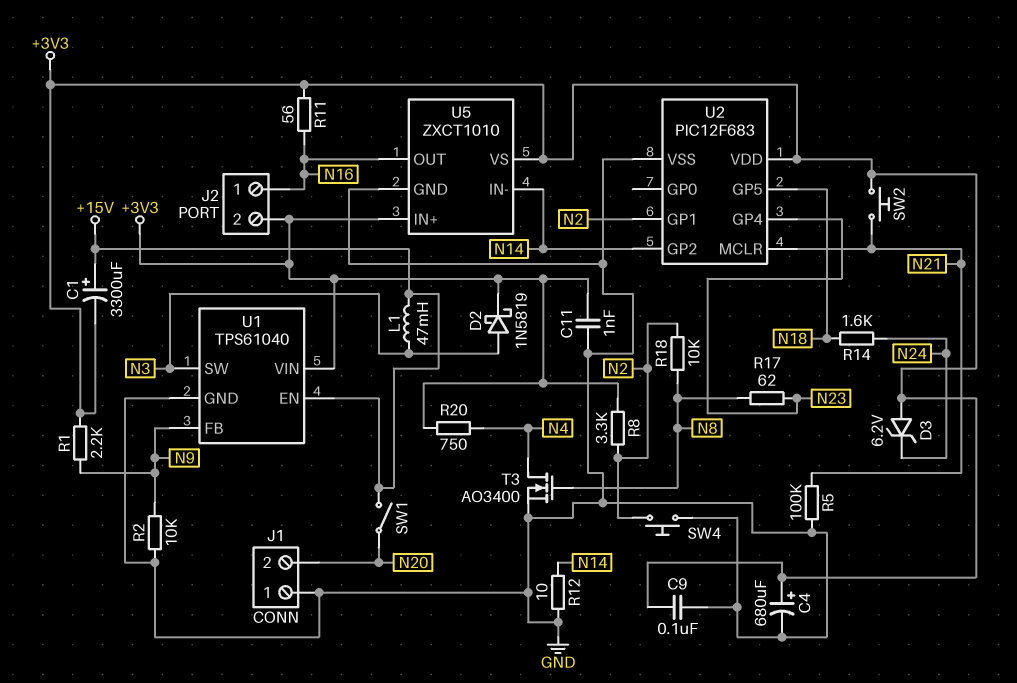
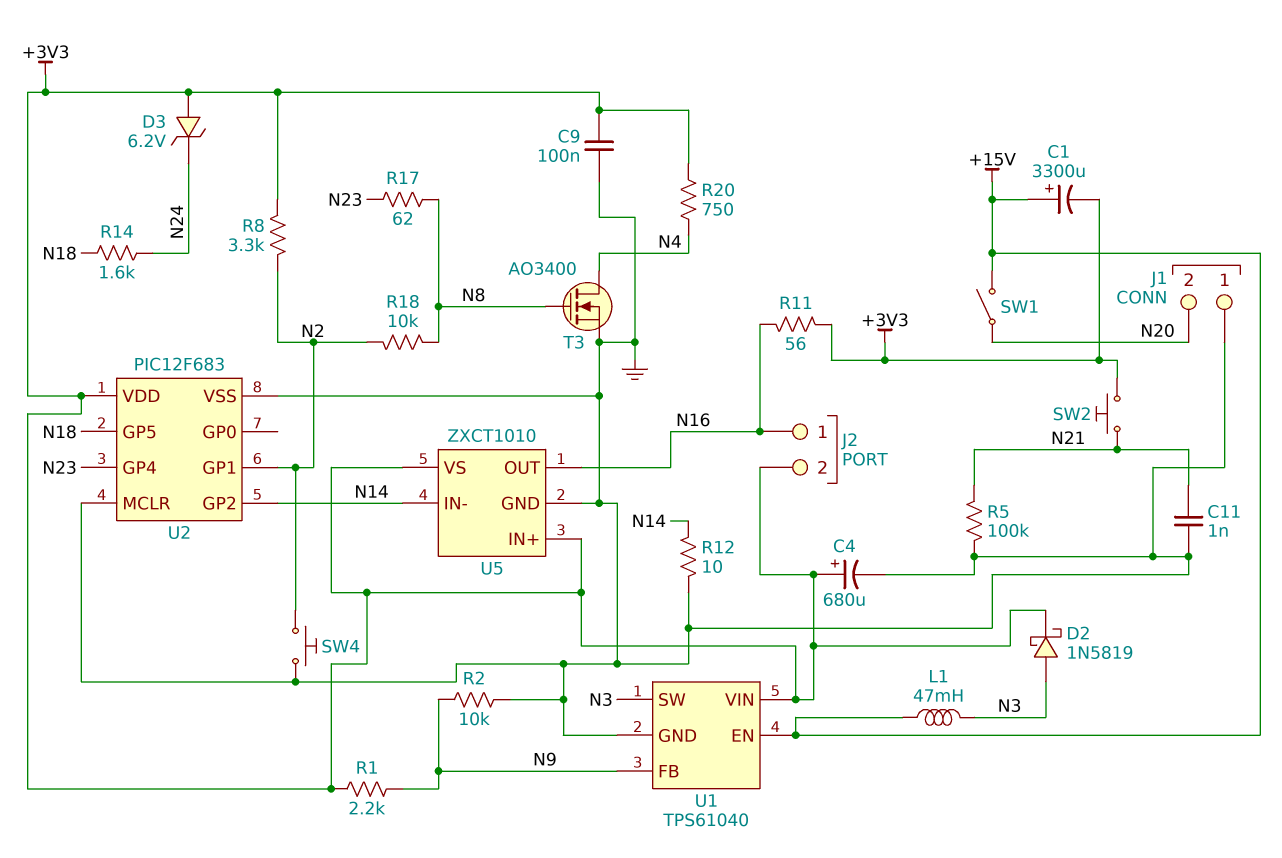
C11: 1nF (+3V3, GND) -> 1nF (GND, N21)
U2 pin MCLR: N21 -> GND

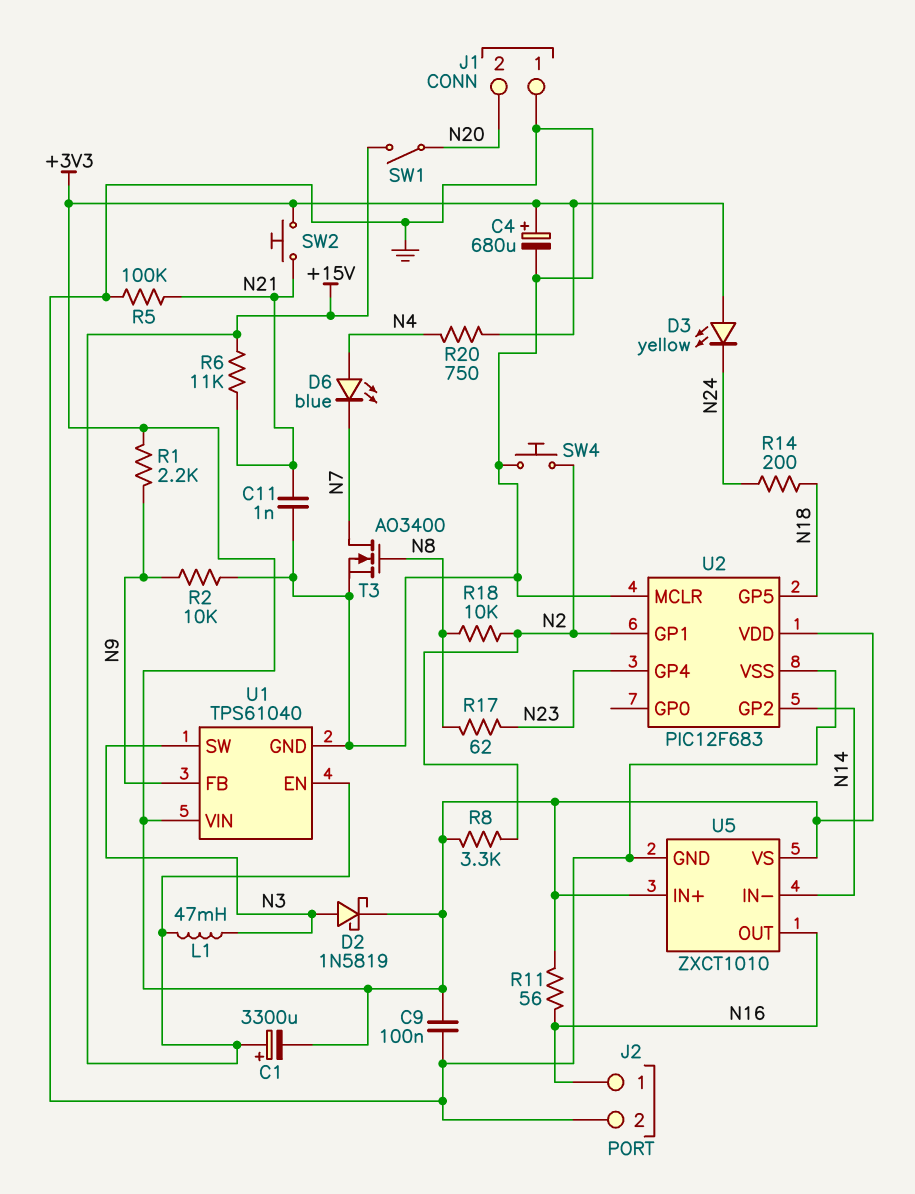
D3: zener 6.2V (A +3V3, K N24) -> LED yellow (A +3V3, K N24)
D6: none -> LED blue (A N4, K N7)
J2 pin 2: +3V3 -> GND
R6: none -> 11k (+15V, N21)
R12: 10 (GND, N14) -> none
R14: 1.6k (N18, N24) -> 200 (N18, N24)
T3: NMOS AO3400 (G N8, D N4, S GND) -> NMOS AO3400 (G N8, D N7, S GND)

